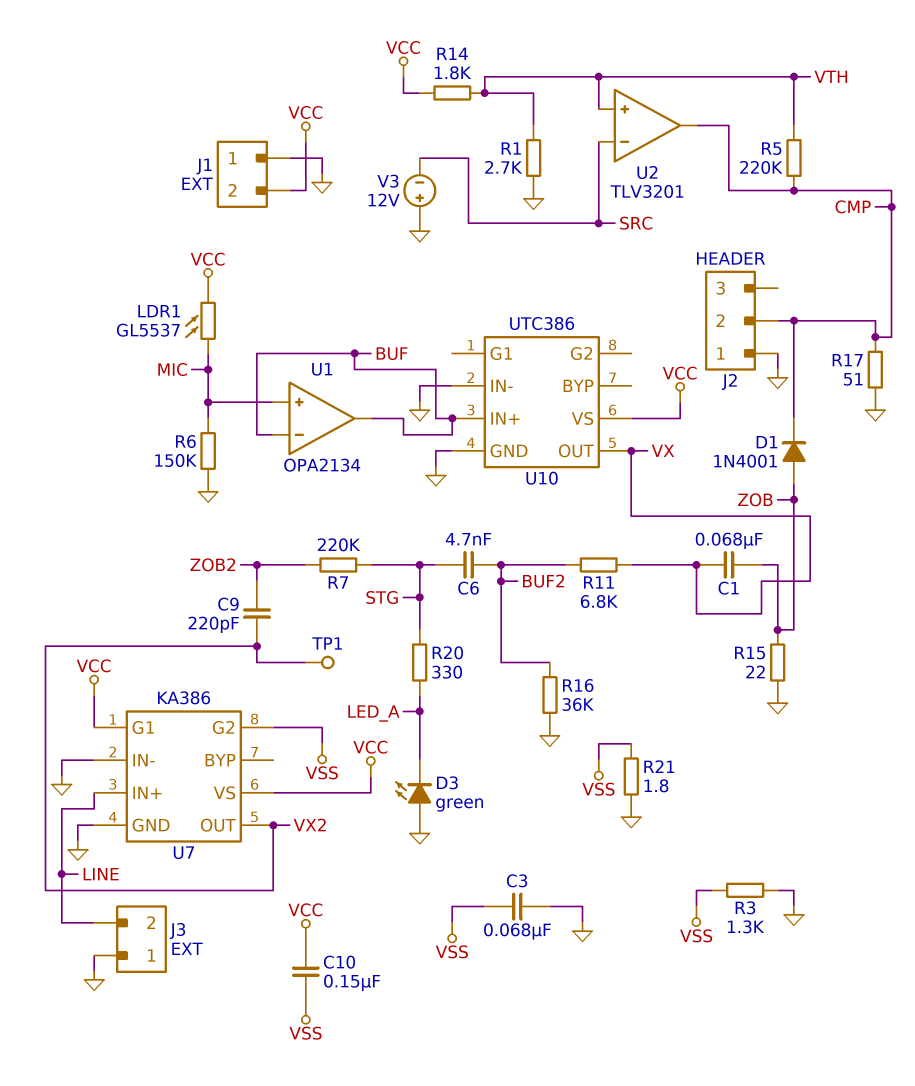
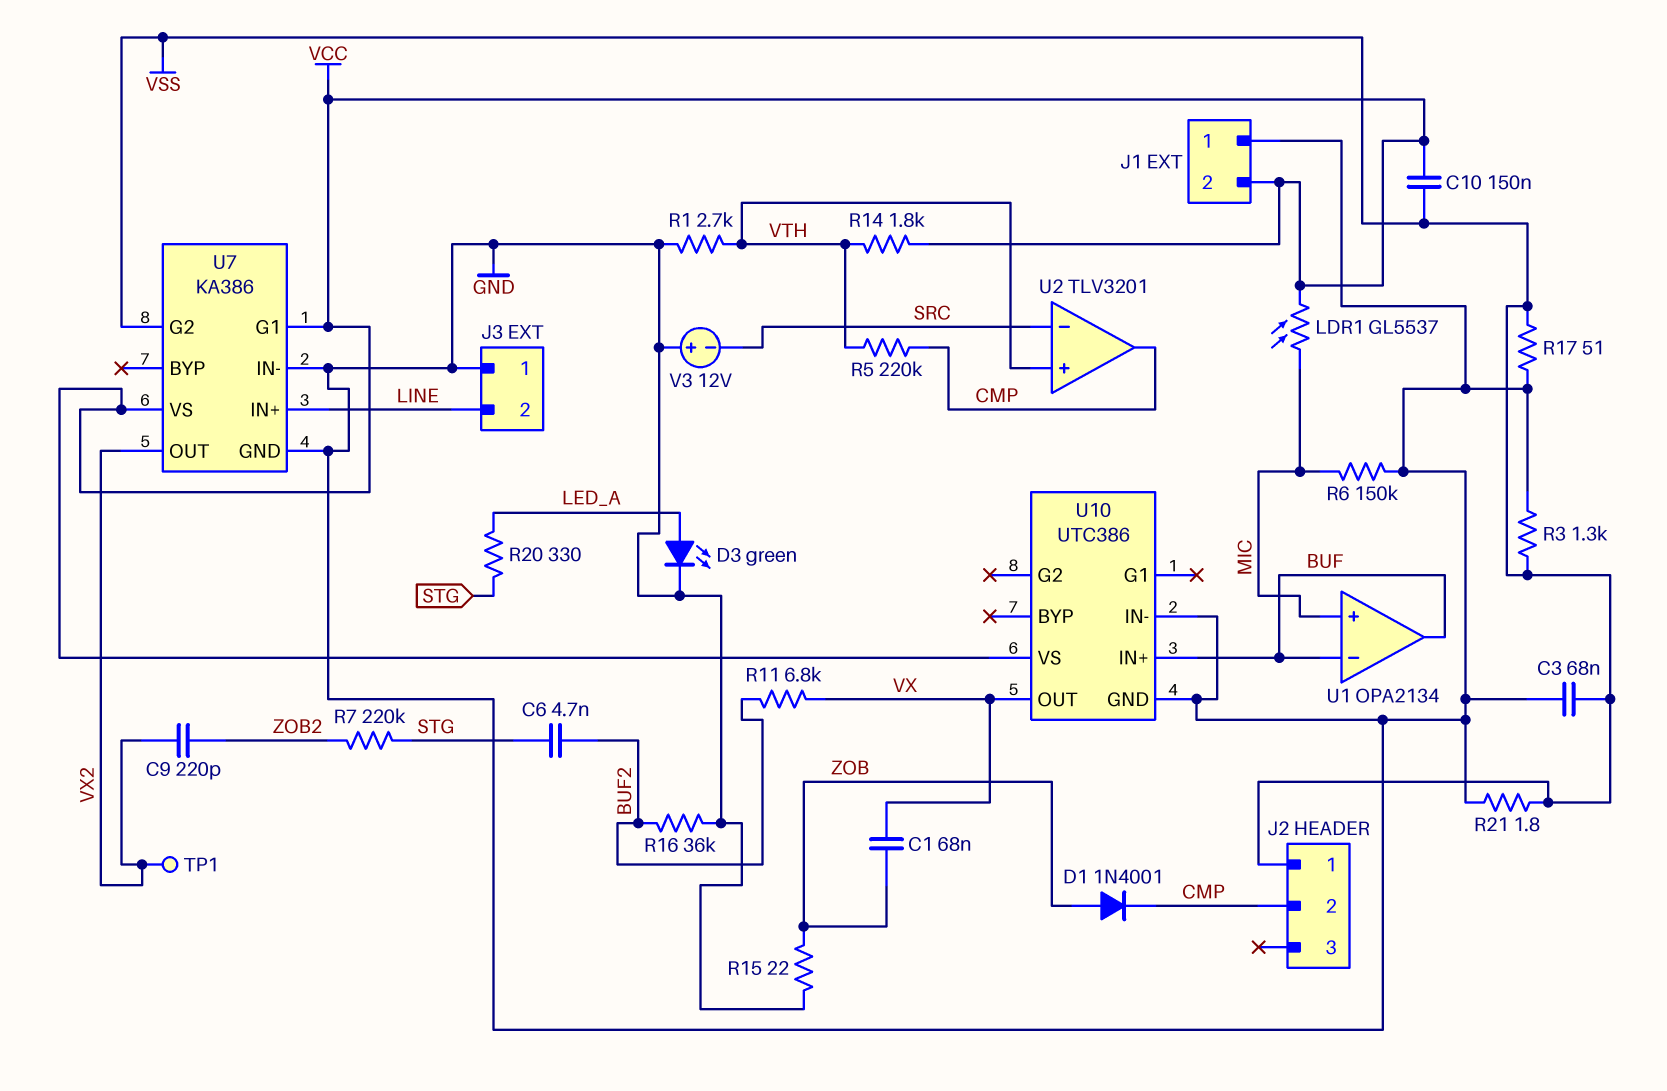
D3: LED green (A GND, K LED_A) -> LED green (A LED_A, K GND)
J2 pin 1: GND -> VSS
R17: 51 (CMP, GND) -> 51 (GND, VSS)

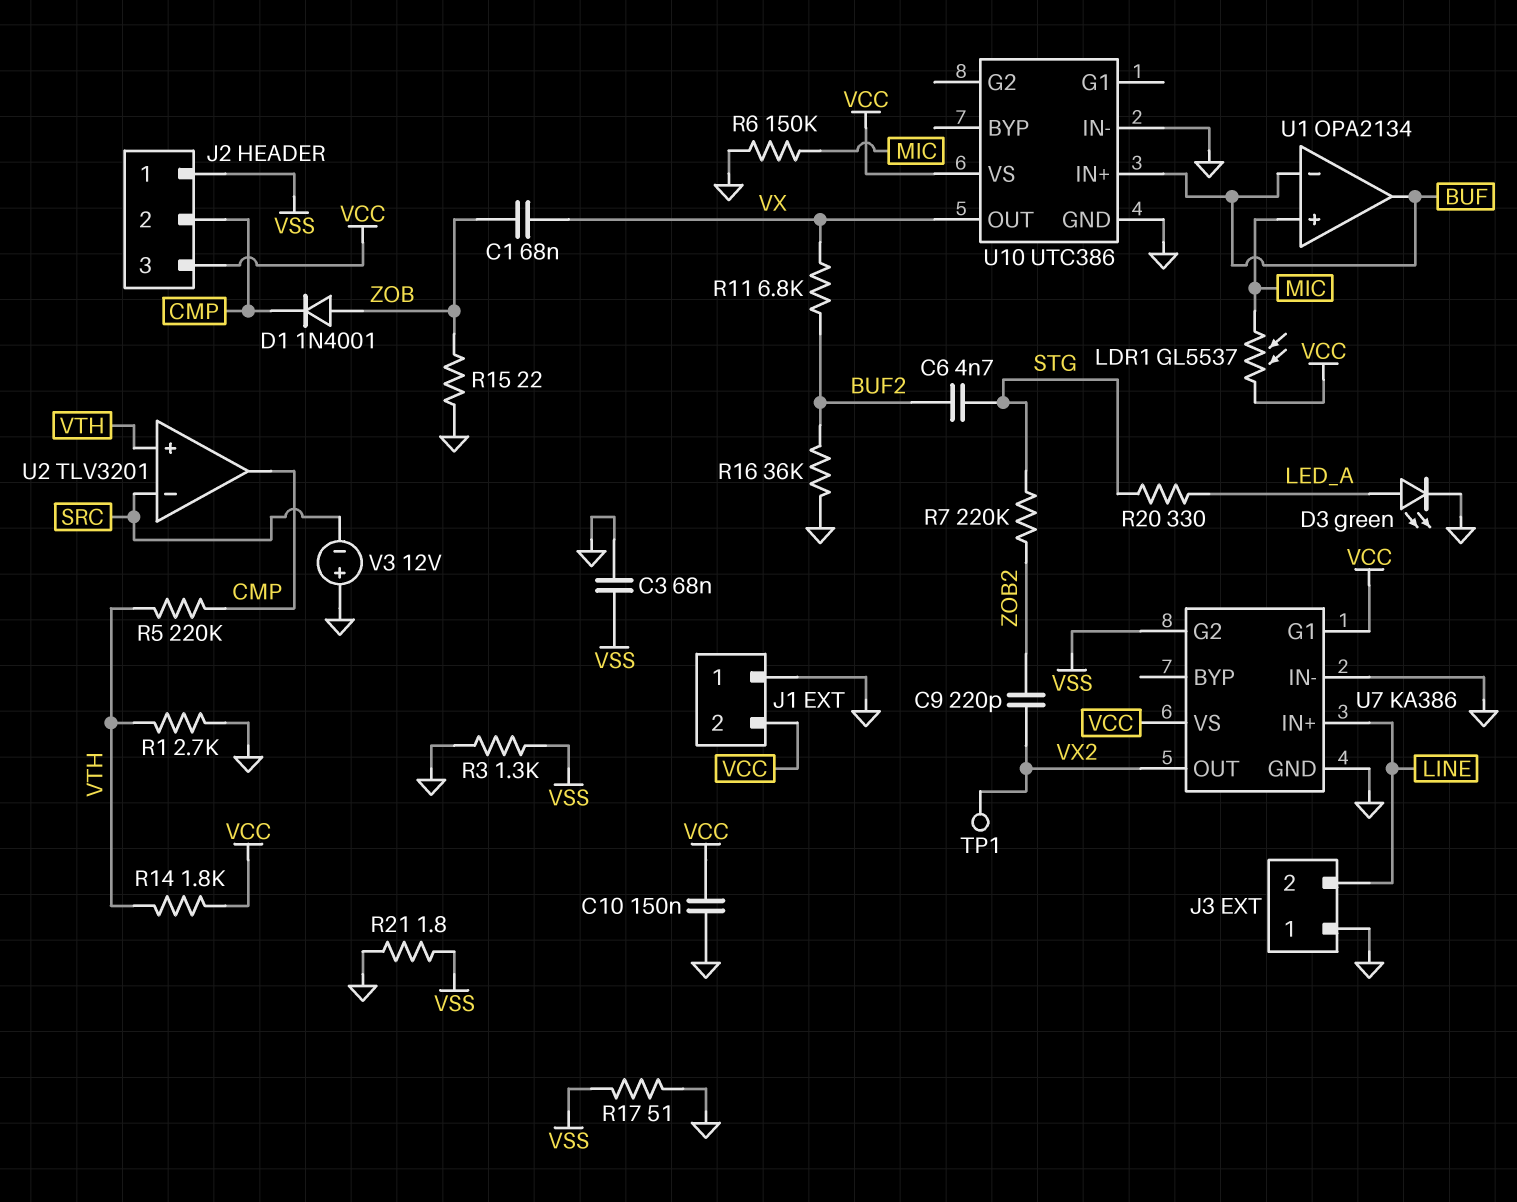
C10: 150nF (VCC, VSS) -> 150nF (GND, VCC)
J2 pin 3: none -> VCC

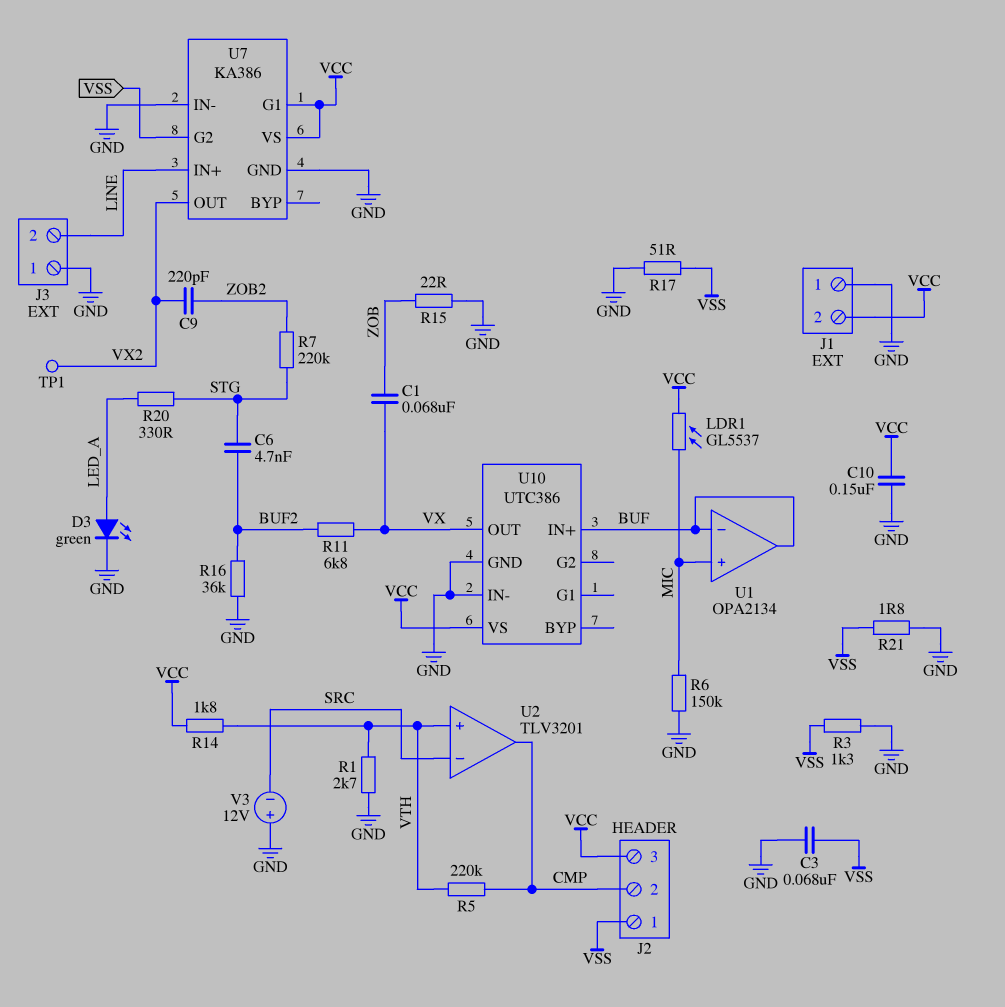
D1: diode 1N4001 (A ZOB, K CMP) -> none

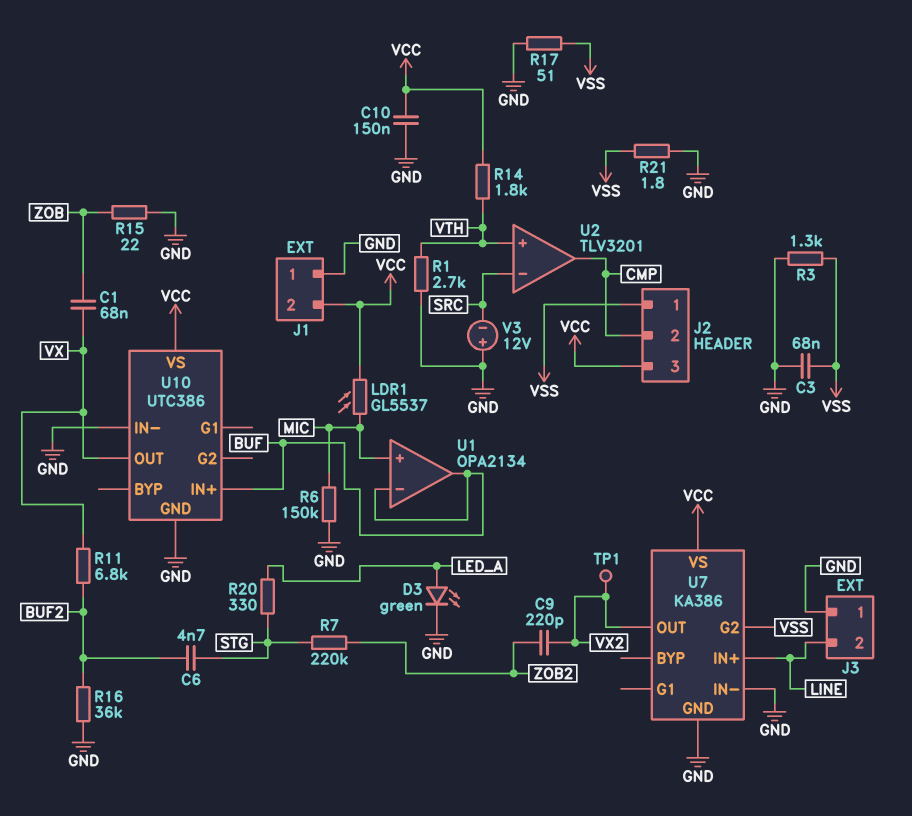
R5: 220k (CMP, VTH) -> none
U7 pin G1: VCC -> none

